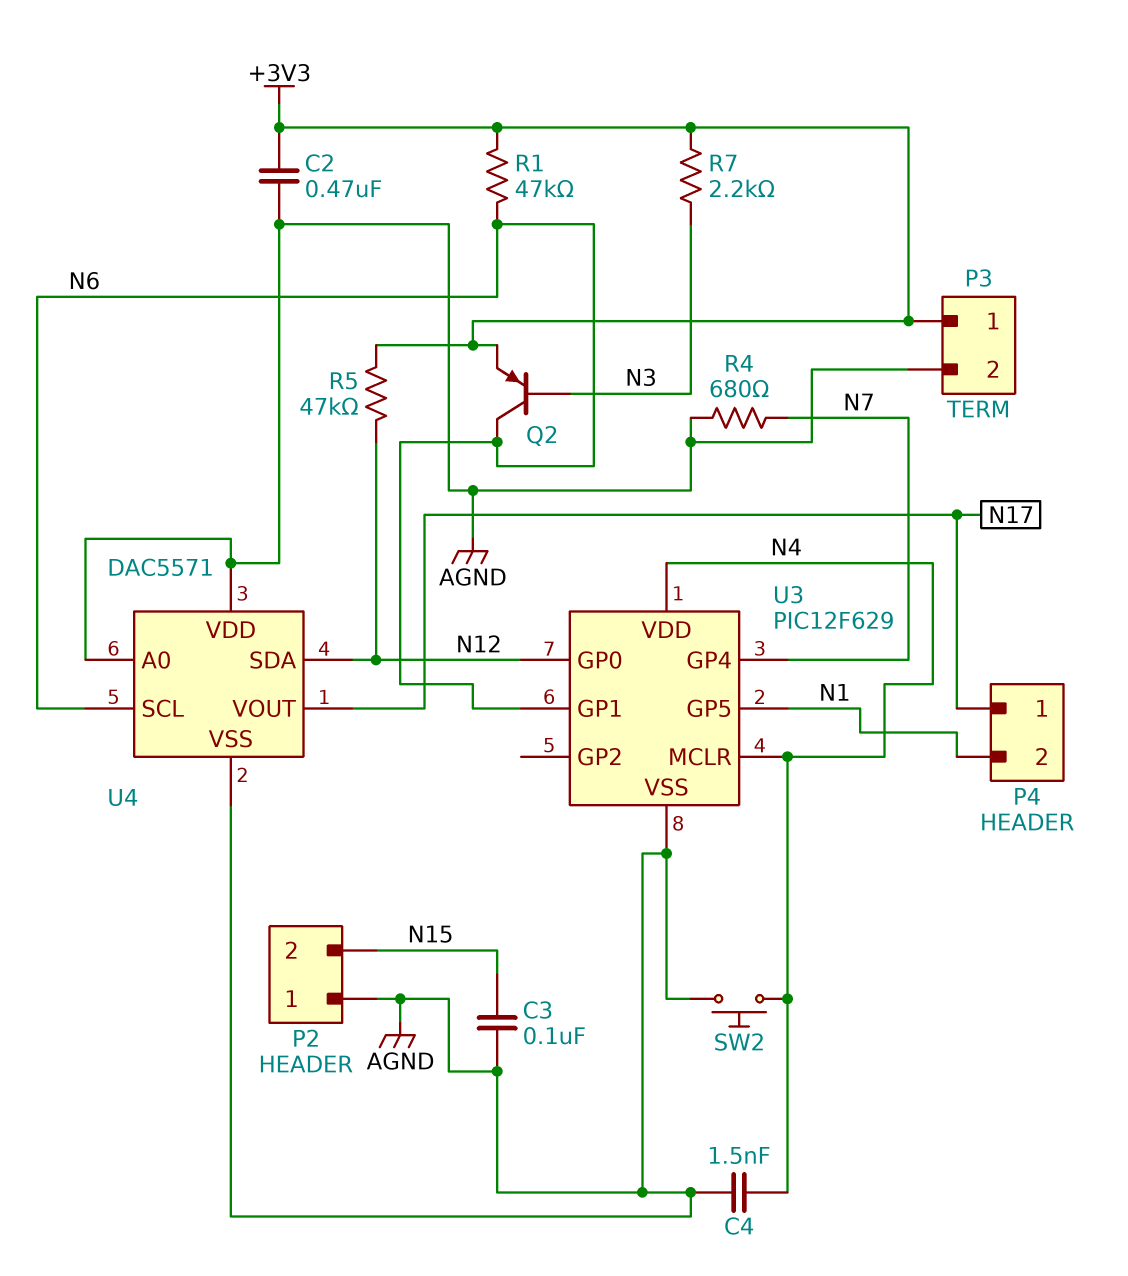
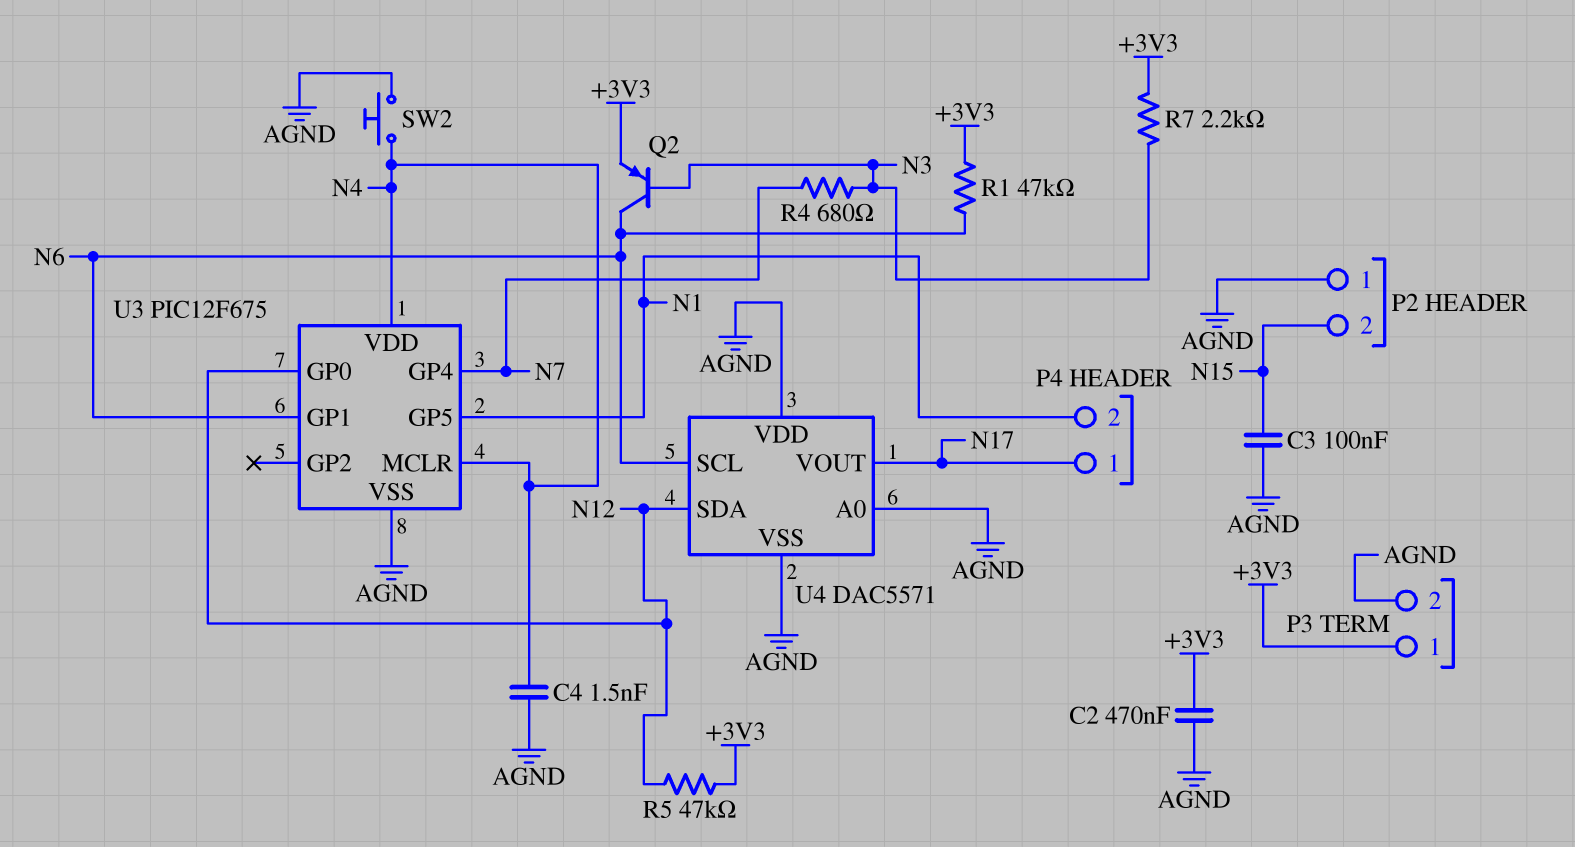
R4: 680 (AGND, N7) -> 680 (N3, N7)
U3: PIC12F629 -> PIC12F675

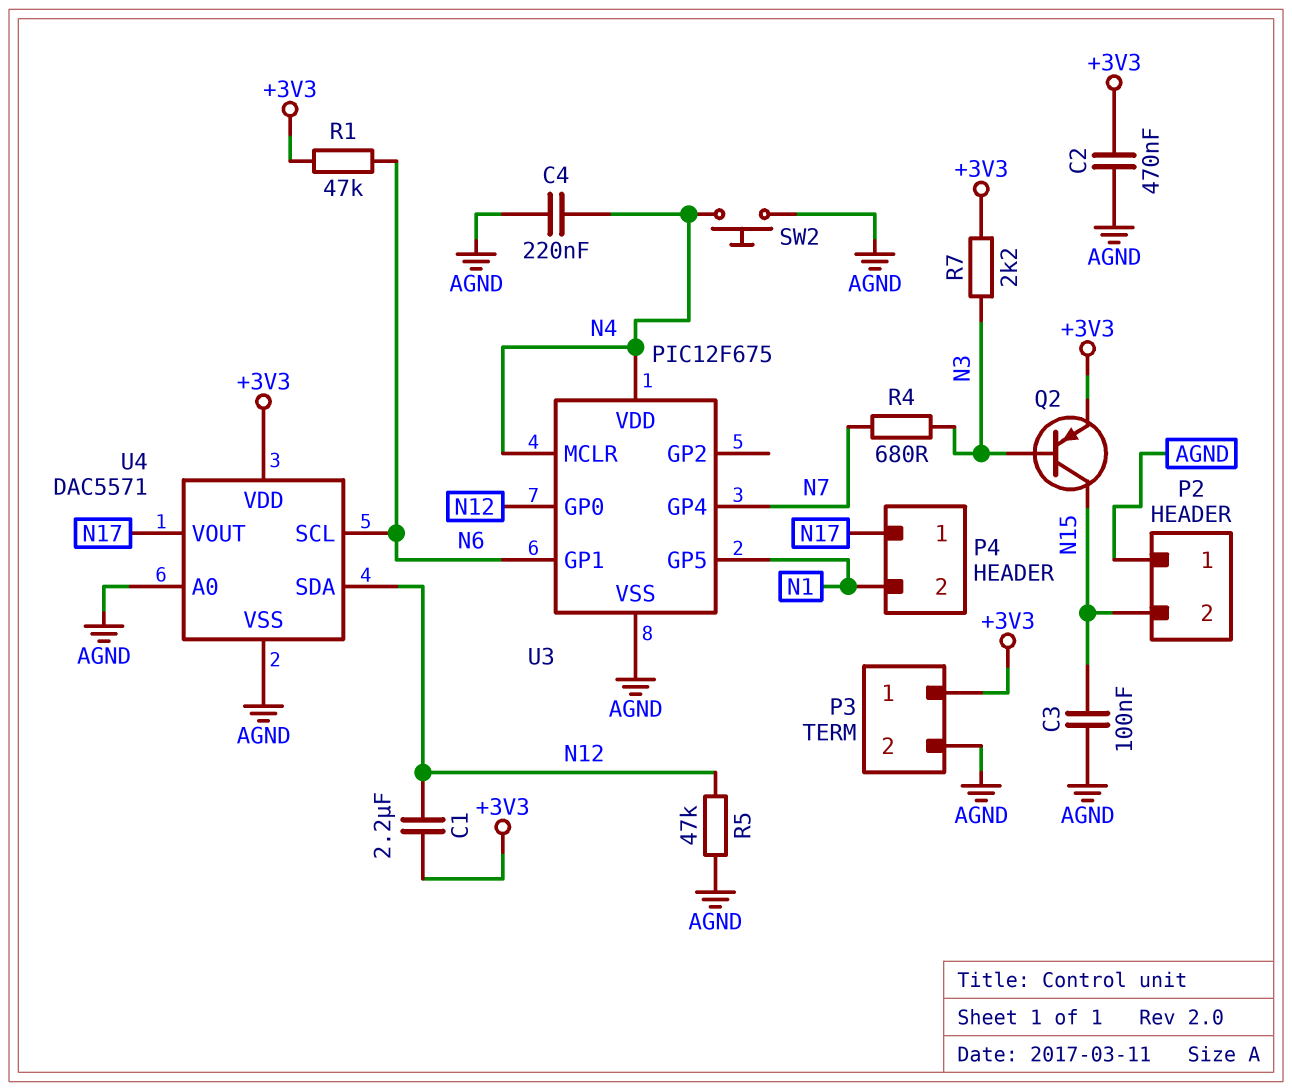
C1: none -> 2.2uF (+3V3, N12)
C4: 1.5nF (AGND, N4) -> 220nF (AGND, N4)
Q2: PNP (B N3, C N6, E +3V3) -> PNP (B N3, C N15, E +3V3)
R5: 47k (+3V3, N12) -> 47k (AGND, N12)
U4 pin VDD: AGND -> +3V3

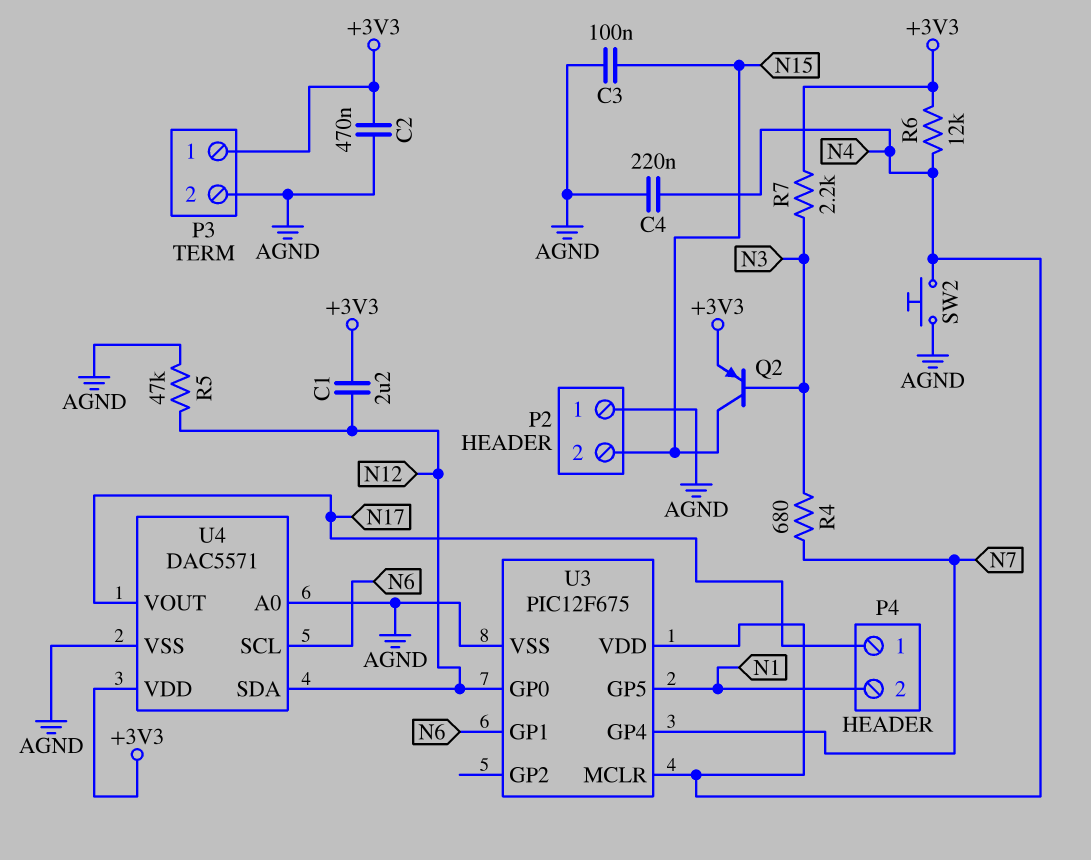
R1: 47k (+3V3, N6) -> none
R6: none -> 12k (+3V3, N4)

